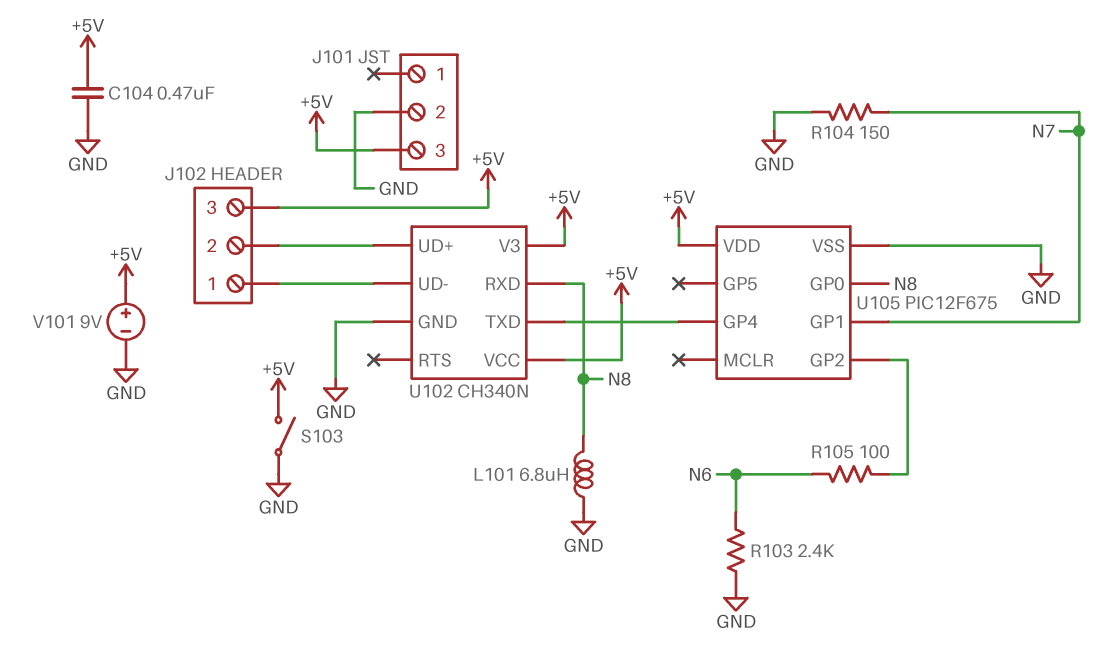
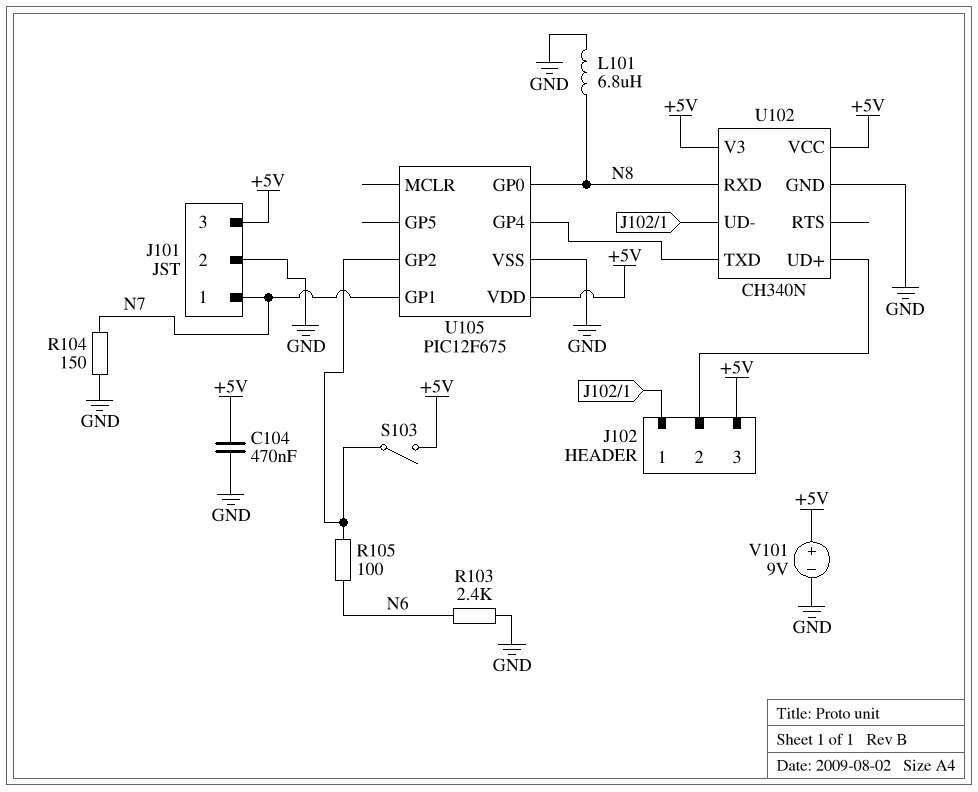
J101 pin 1: none -> N7
S103: switch (+5V, GND) -> switch (+5V, U105/GP2)

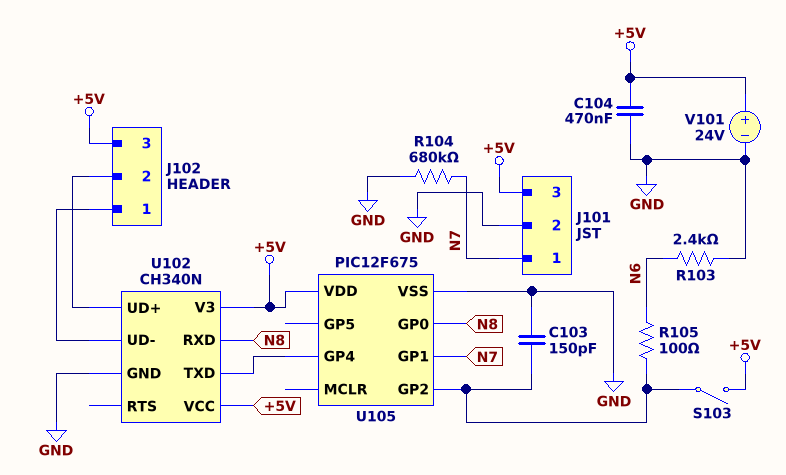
C103: none -> 150pF (GND, U105/GP2)
L101: 6.8uH (GND, N8) -> none
R104: 150 (GND, N7) -> 680k (GND, N7)
V101: 9V (plus +5V, minus GND) -> 24V (plus +5V, minus GND)

